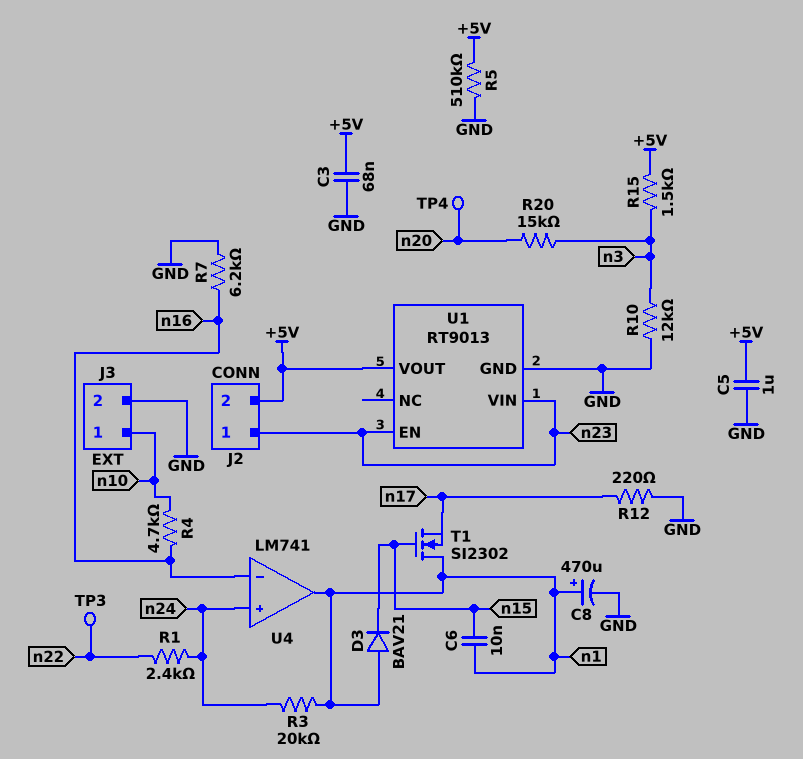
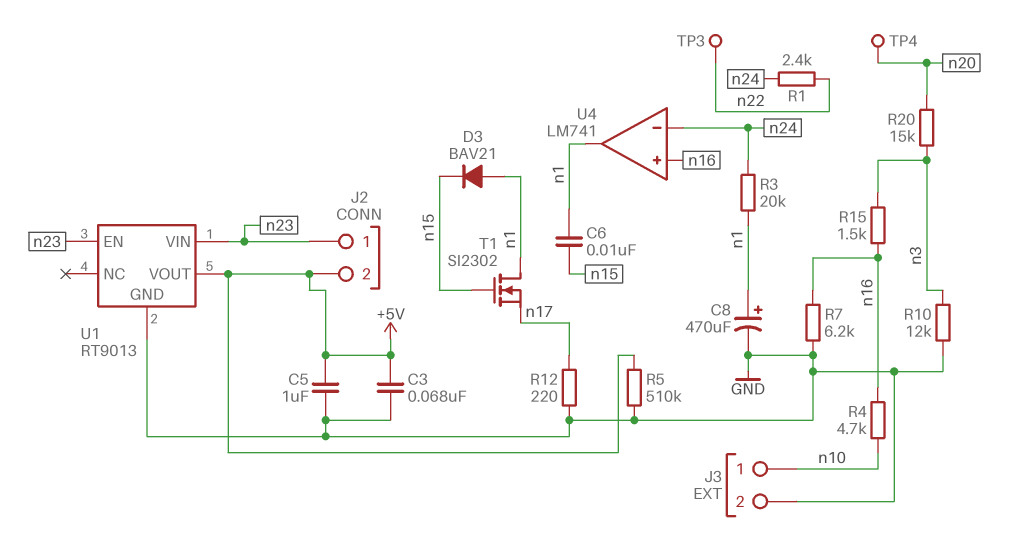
R15: 1.5k (+5V, n3) -> 1.5k (n3, n16)
U4 pin in+: n24 -> n16
U4 pin in-: n16 -> n24

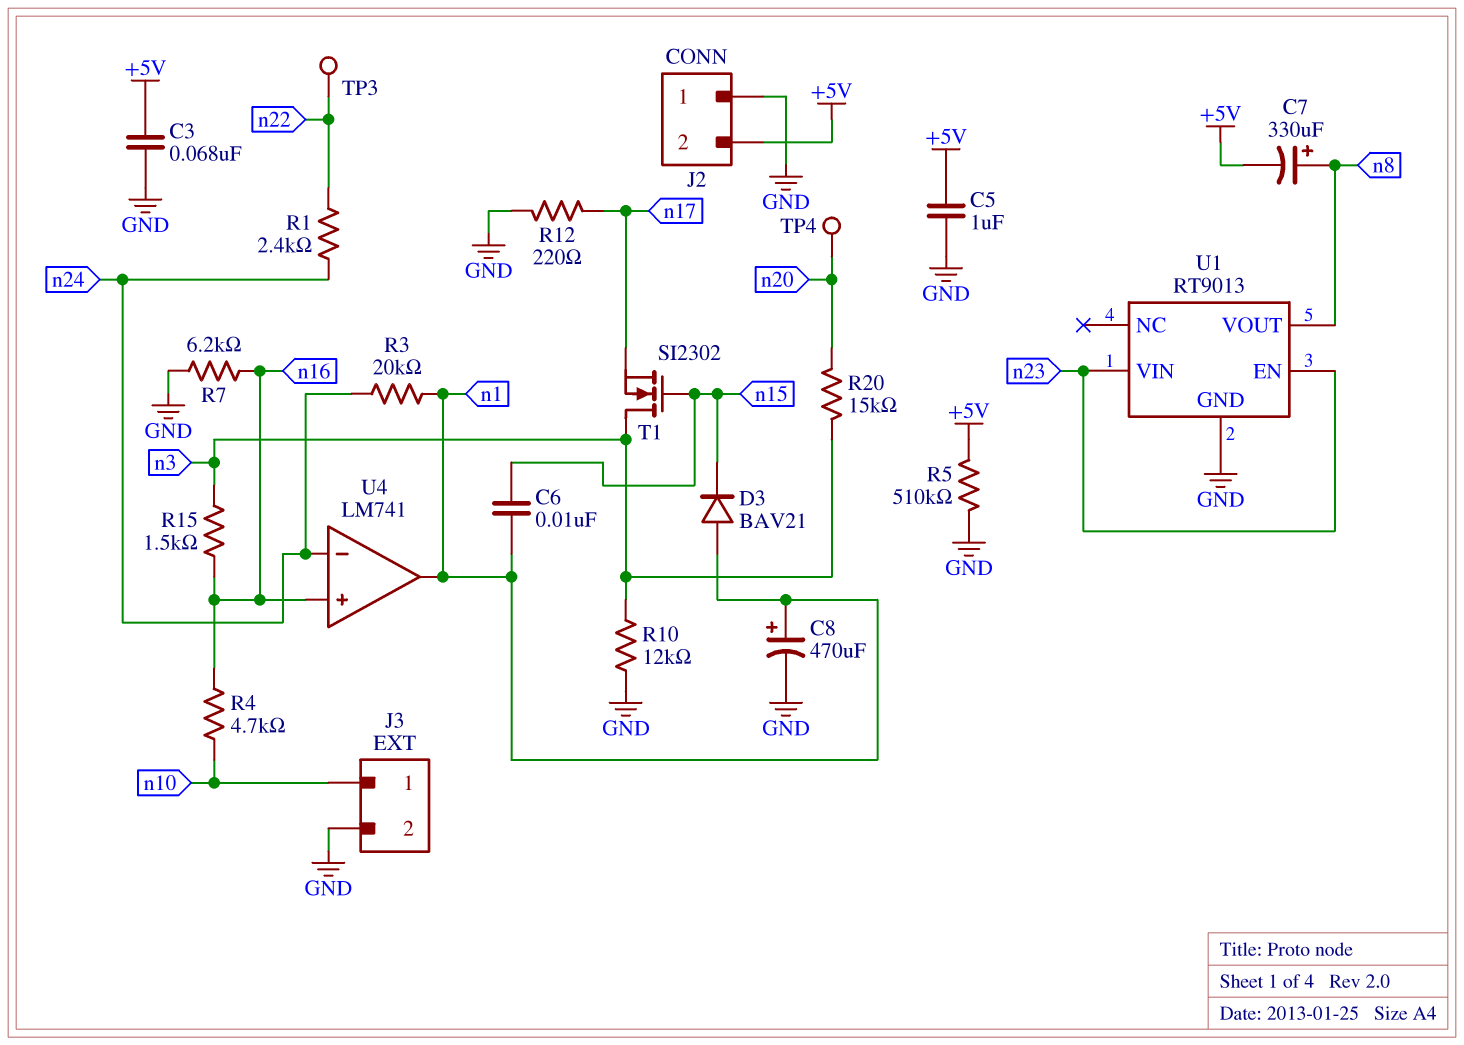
C7: none -> 330uF (plus n8, minus +5V)
J2 pin 1: n23 -> GND
T1: NMOS SI2302 (G n15, D n1, S n17) -> NMOS SI2302 (G n15, D n3, S n17)
U1 pin VOUT: +5V -> n8

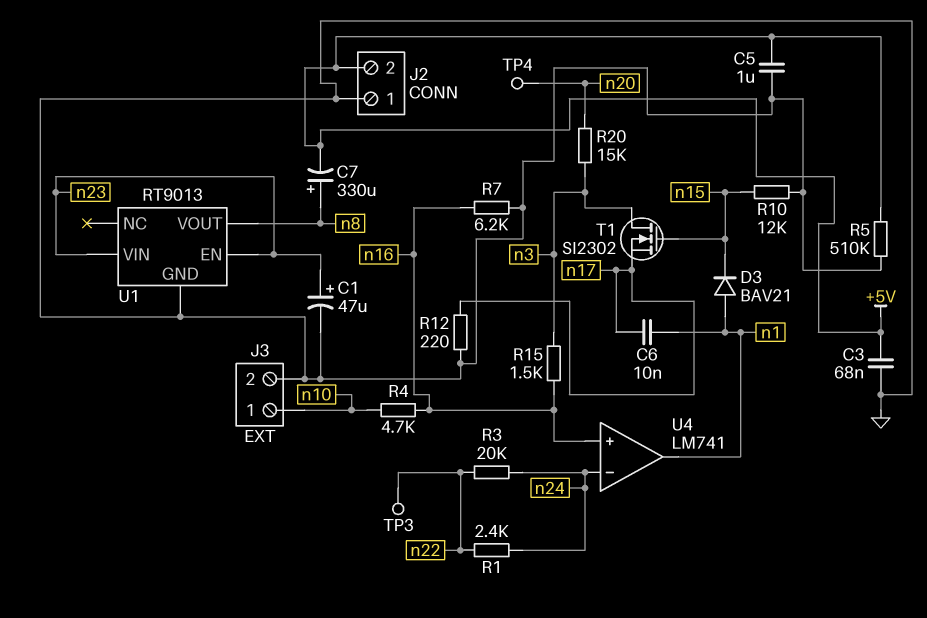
C1: none -> 47uF (plus n23, minus GND)
C6: 10nF (n1, n15) -> 10nF (n1, n17)
C8: 470uF (plus n1, minus GND) -> none
R3: 20k (n1, n24) -> 20k (n22, n24)
R10: 12k (GND, n3) -> 12k (GND, n15)

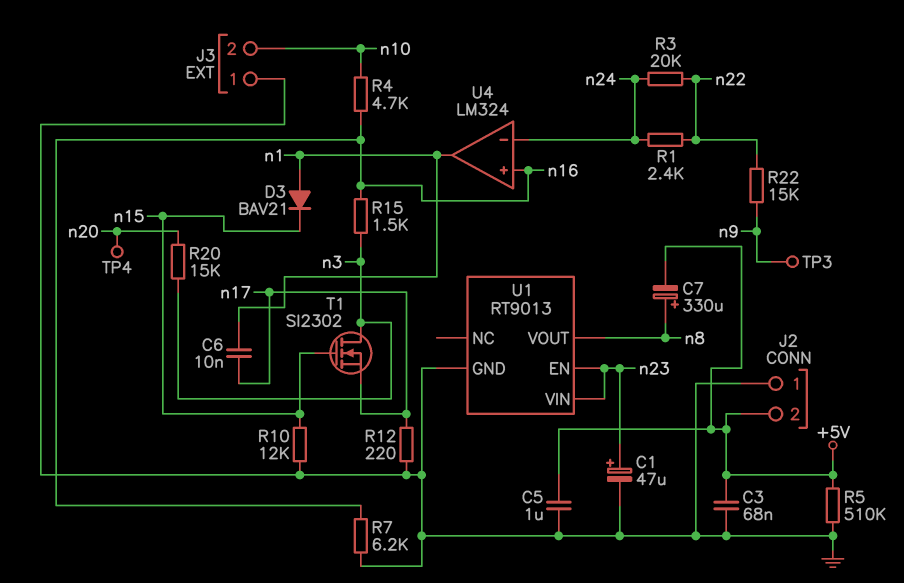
J3 pin 1: n10 -> GND
J3 pin 2: GND -> n10
R22: none -> 15k (n9, n22)
TP3: test point (n22) -> test point (n9)
U4: LM741 -> LM324

